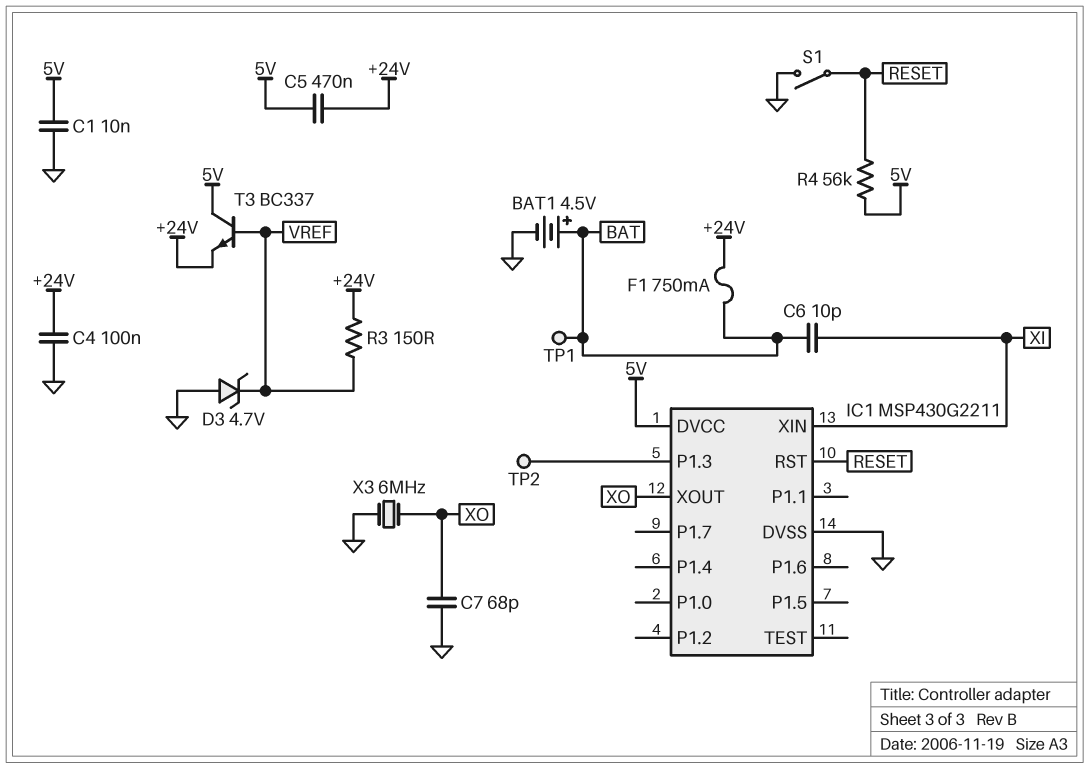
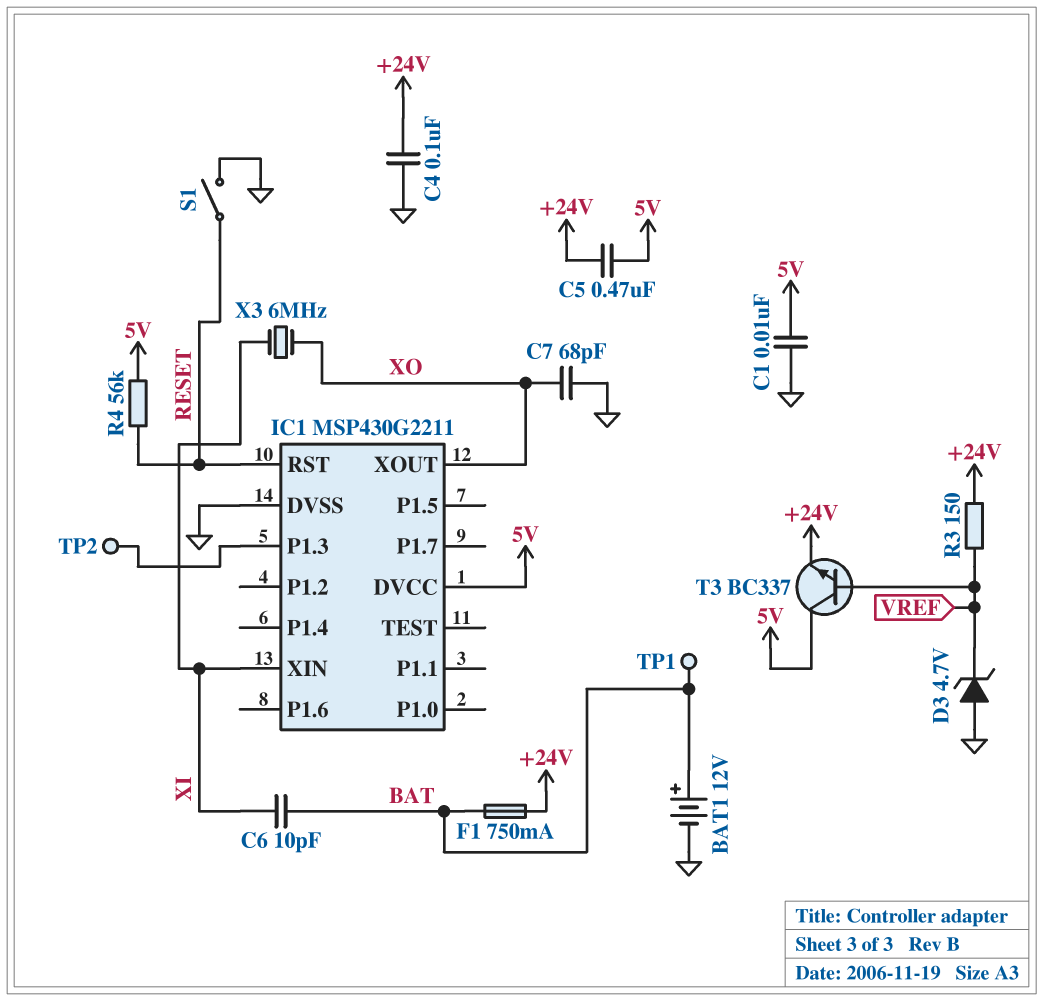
BAT1: 4.5V (plus BAT, minus GND) -> 12V (plus BAT, minus GND)
X3: 6MHz (GND, XO) -> 6MHz (XI, XO)

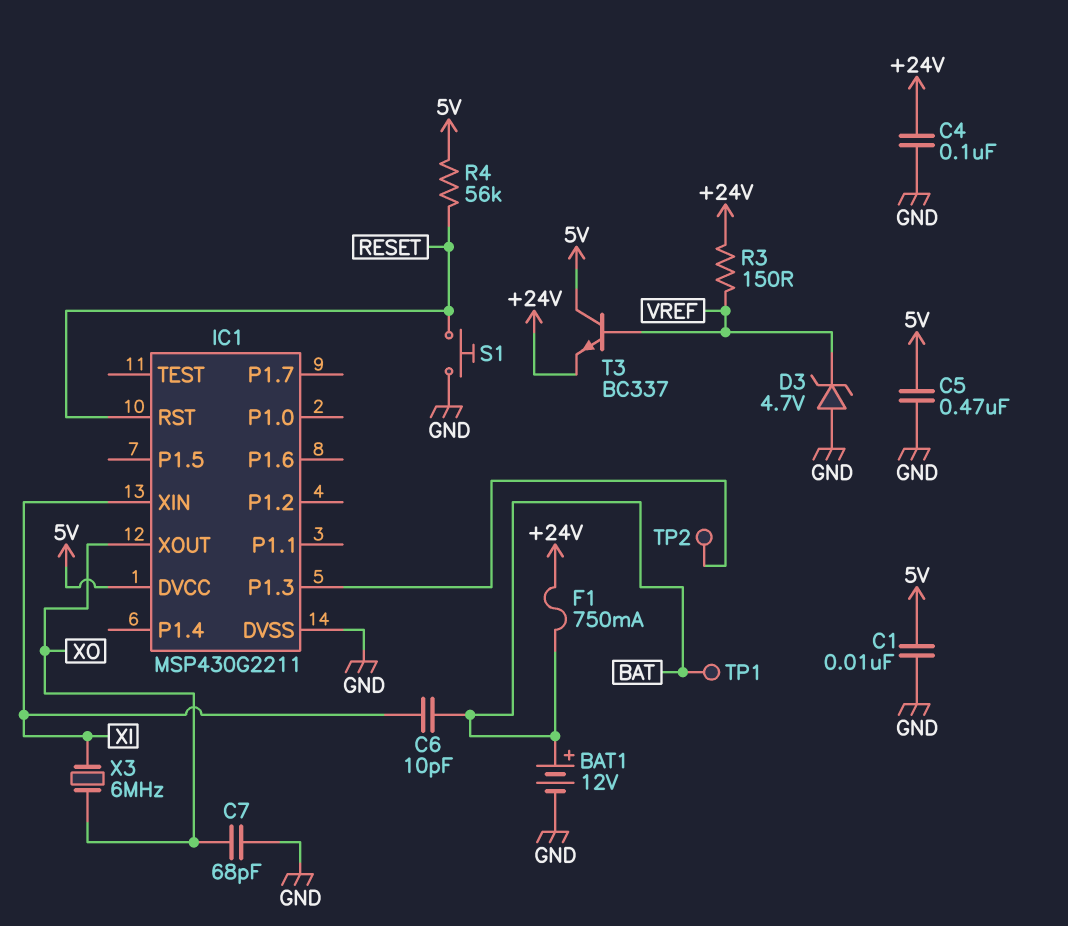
C5: 470nF (+24V, 5V) -> 470nF (5V, GND)
S1: switch (GND, RESET) -> button (GND, RESET)

